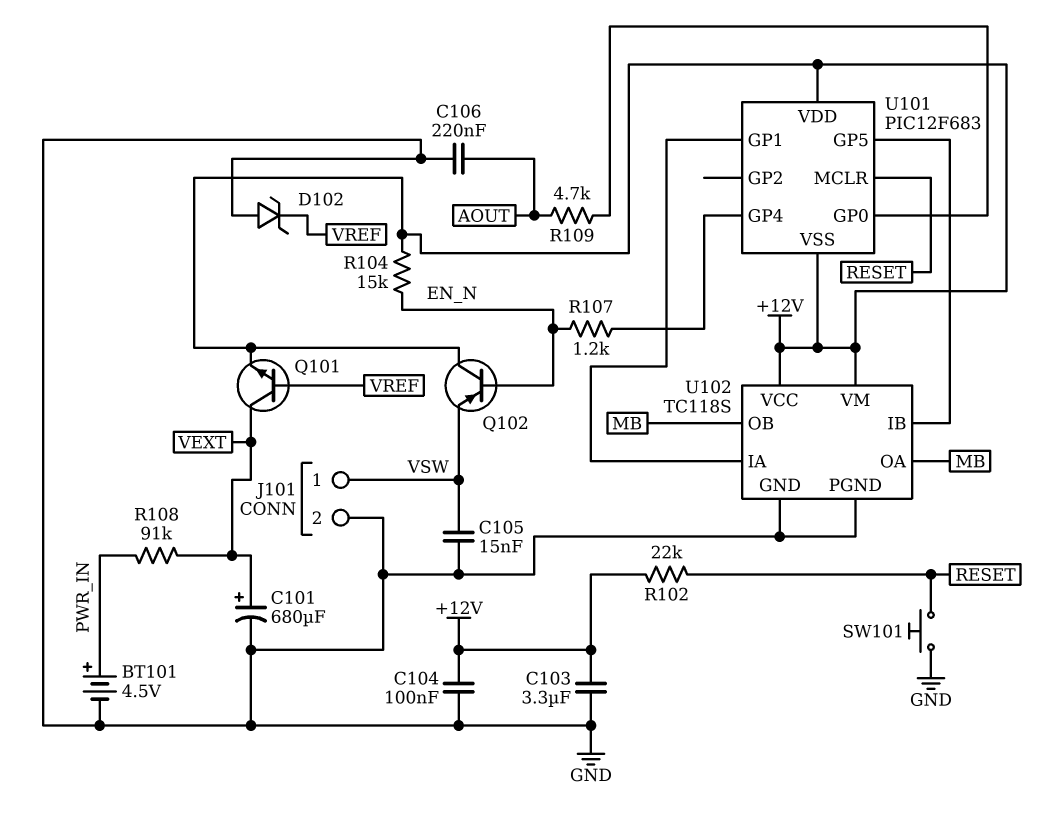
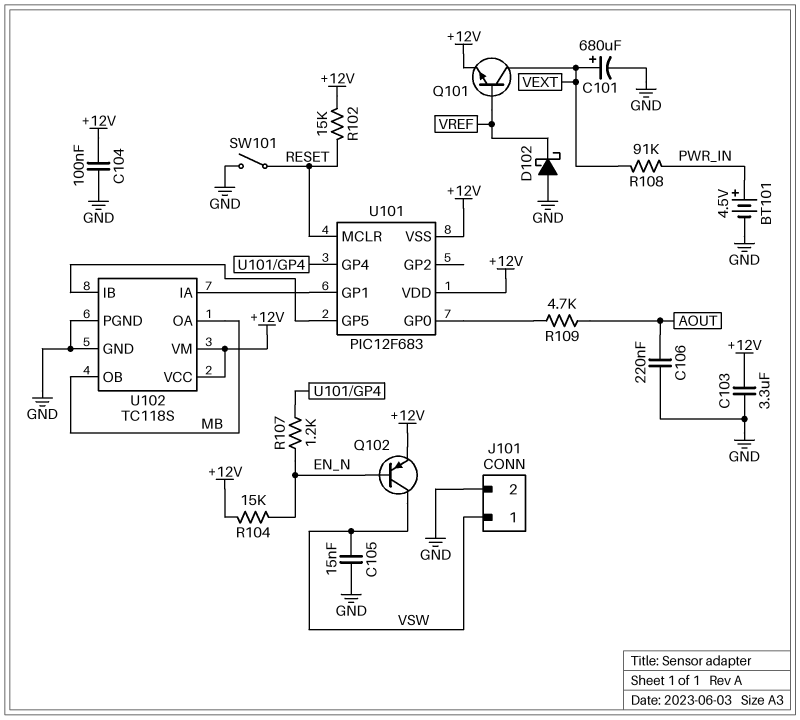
D102: zener (A GND, K VREF) -> schottky (A GND, K VREF)
Q102: PNP (B EN_N, C +12V, E VSW) -> PNP (B EN_N, C VSW, E +12V)
R102: 22k (+12V, RESET) -> 15k (+12V, RESET)
SW101: button (GND, RESET) -> switch (GND, RESET)

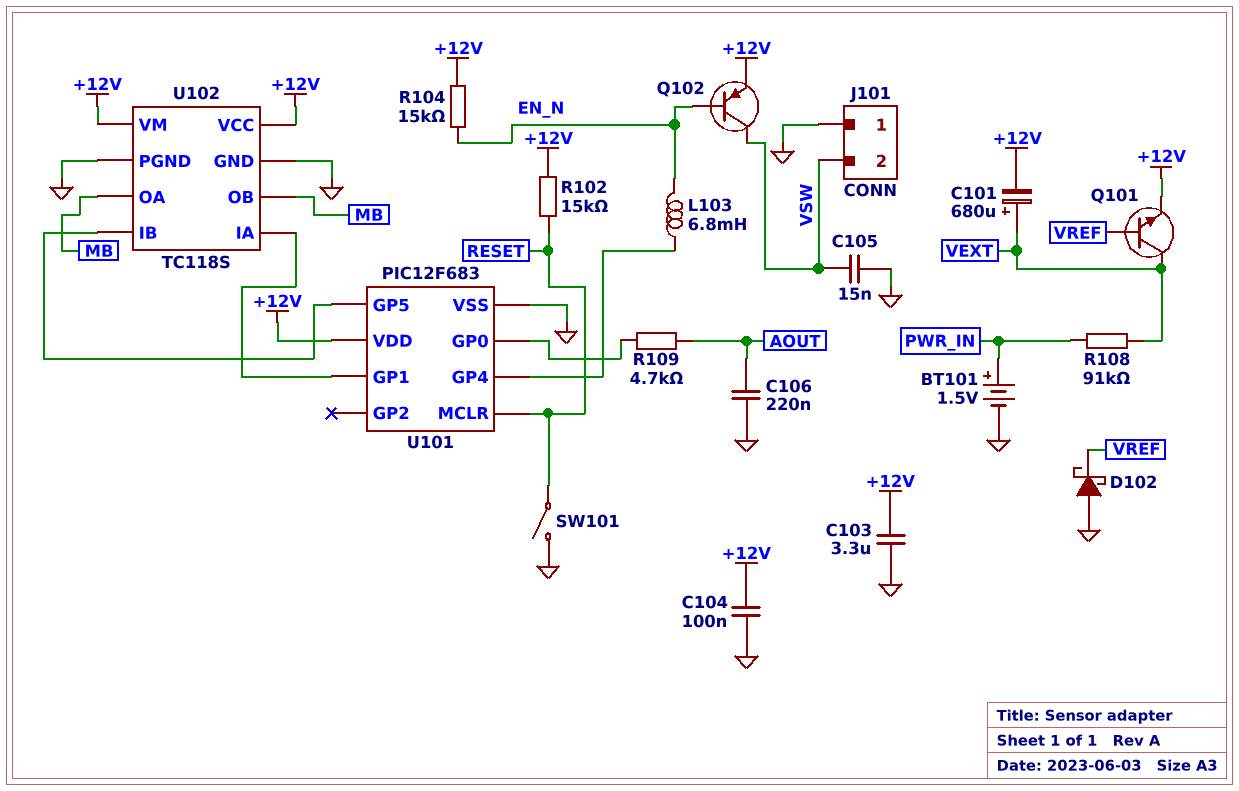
BT101: 4.5V (plus PWR_IN, minus GND) -> 1.5V (plus PWR_IN, minus GND)
C101: 680uF (plus VEXT, minus GND) -> 680uF (plus VEXT, minus +12V)
J101 pin 1: VSW -> GND
J101 pin 2: GND -> VSW
L103: none -> 6.8mH (EN_N, U101/GP4)
R107: 1.2k (EN_N, U101/GP4) -> none
U101 pin VSS: +12V -> GND

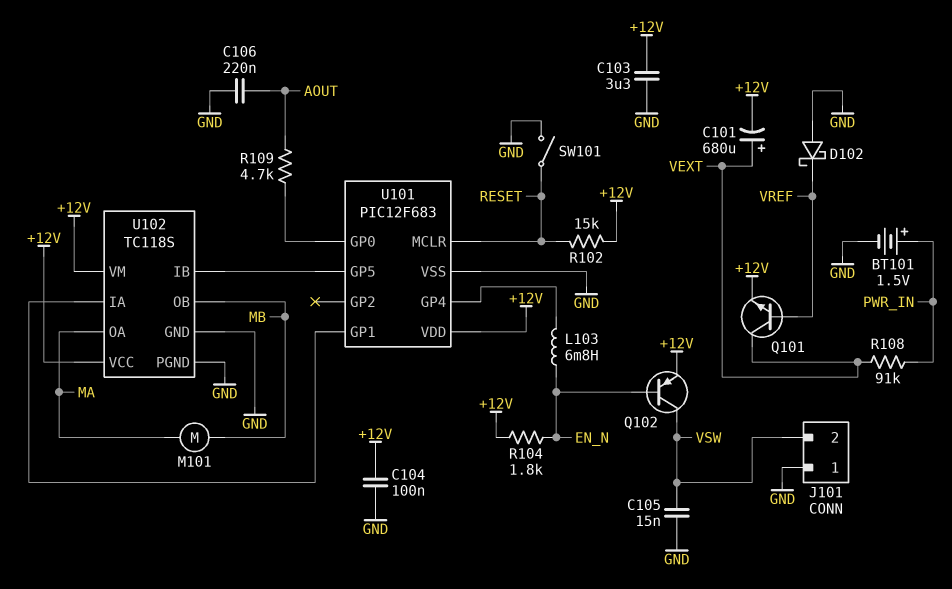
M101: none -> motor (MA, MB)
R104: 15k (+12V, EN_N) -> 1.8k (+12V, EN_N)
U102 pin OA: MB -> MA

